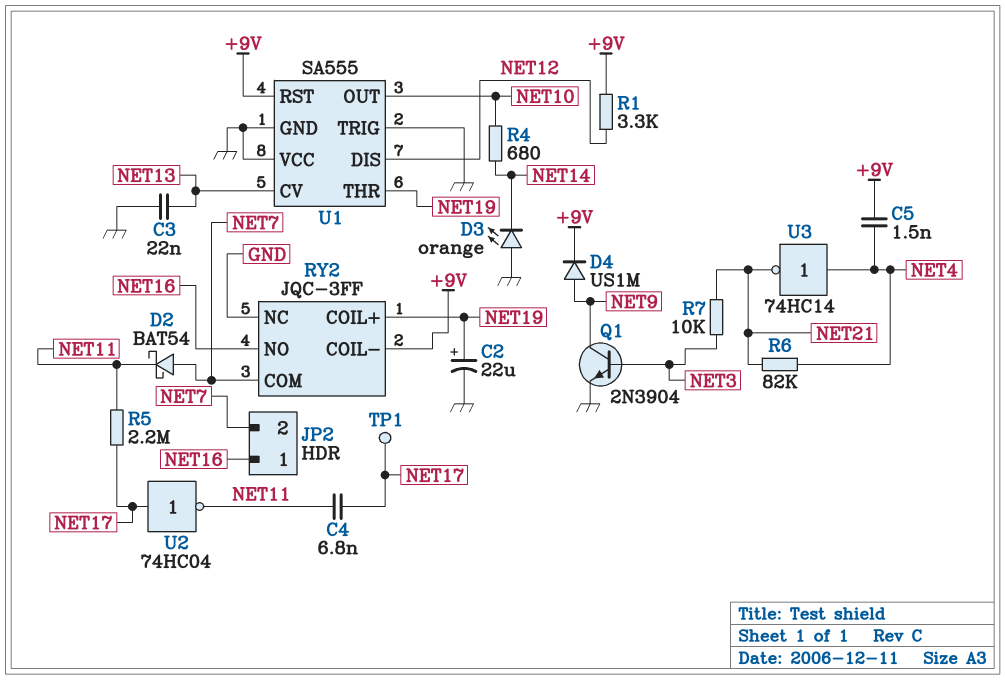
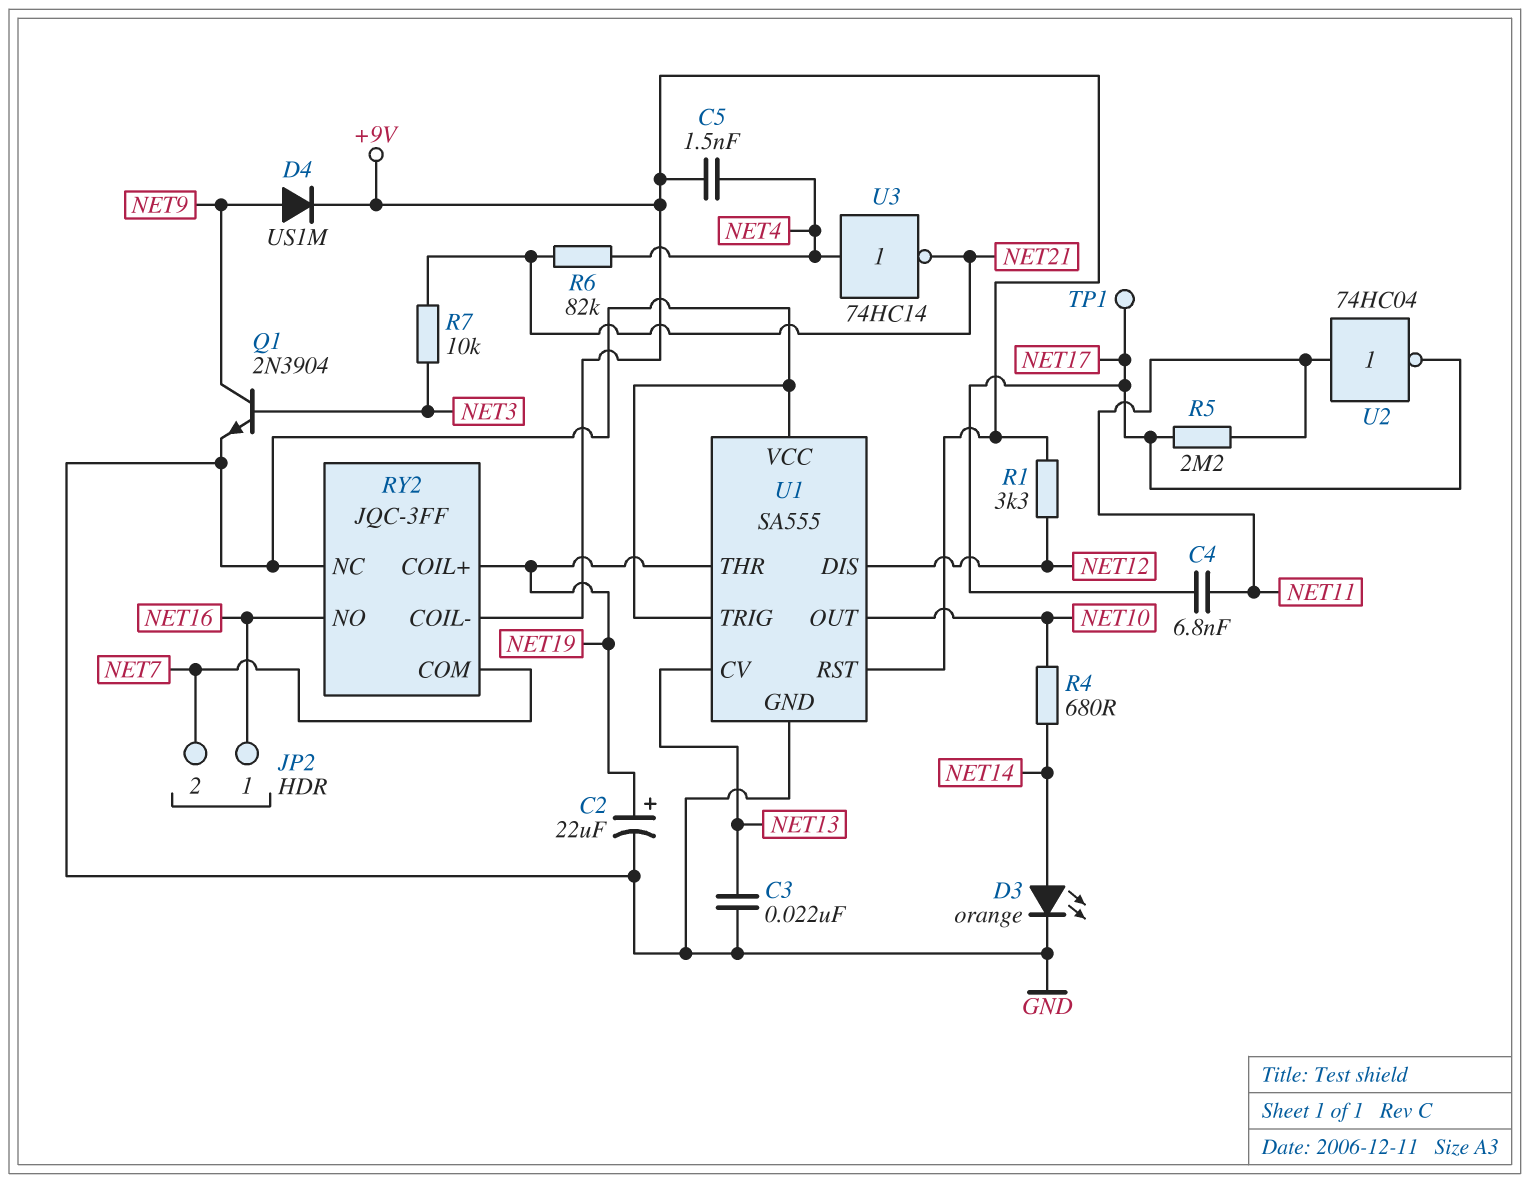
D2: schottky BAT54 (A NET7, K NET11) -> none
D3: LED orange (A GND, K NET14) -> LED orange (A NET14, K GND)
U2: NOT 74HC04 (in NET17, out NET11) -> NOT 74HC04 (in NET11, out NET17)

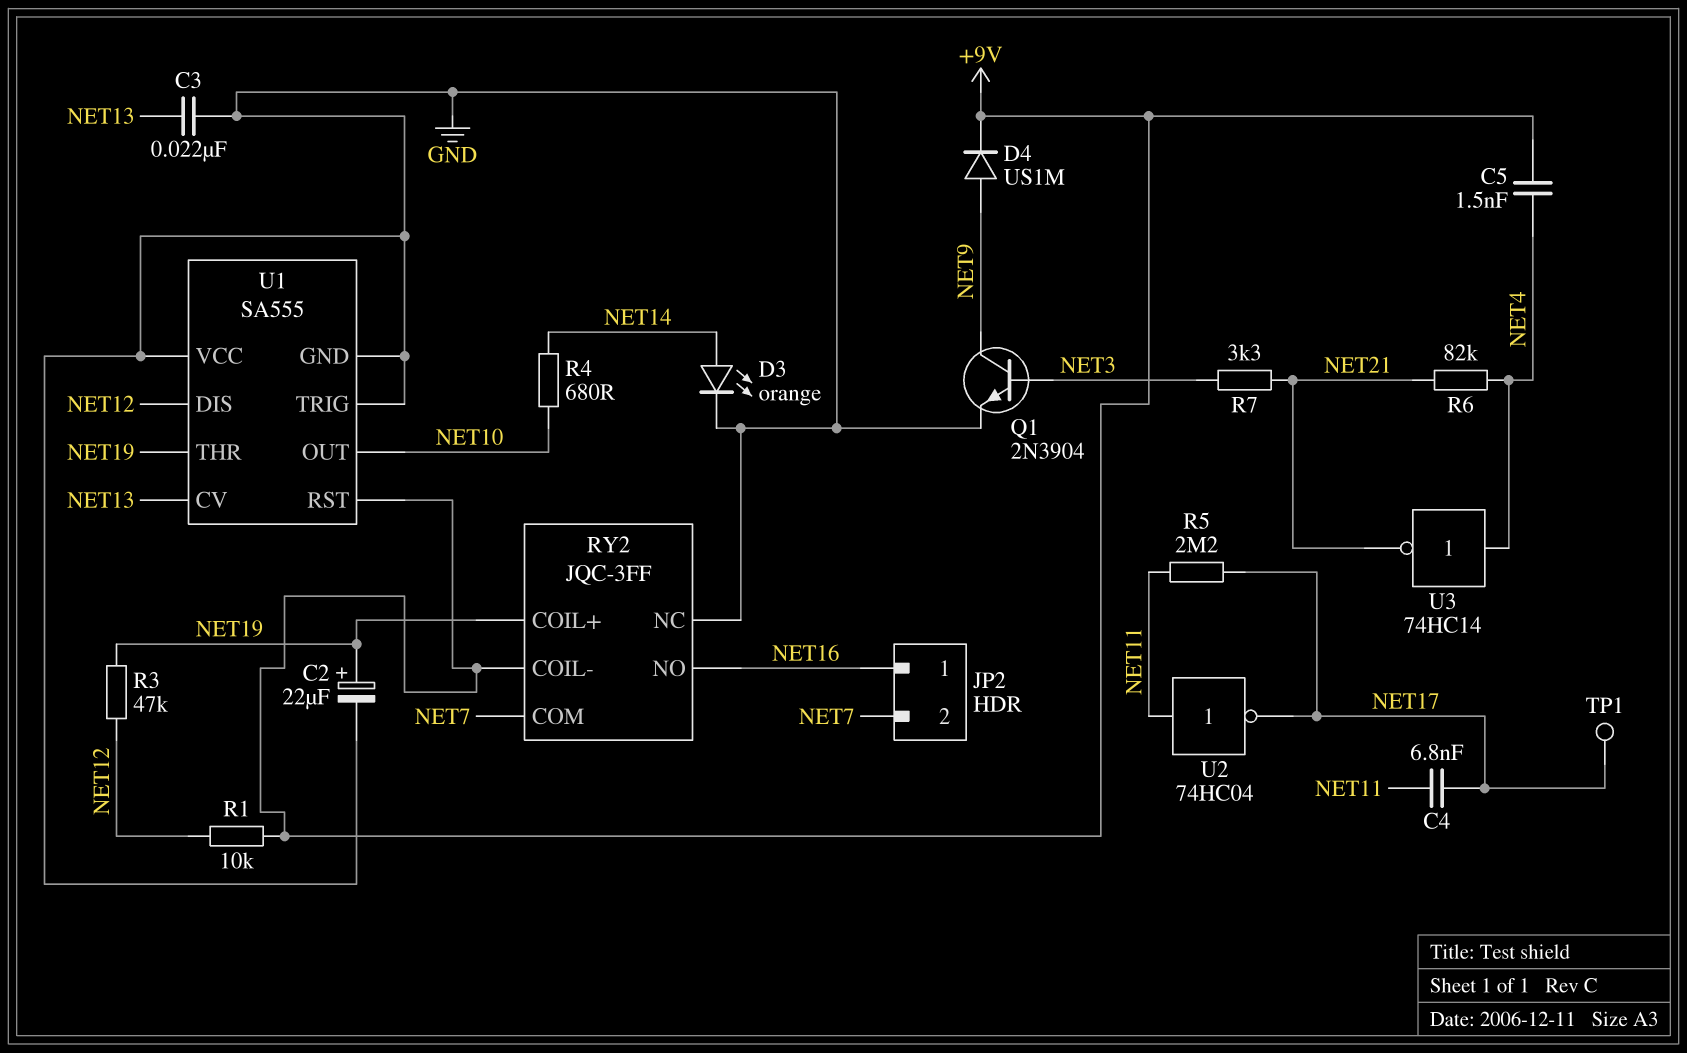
R1: 3.3k (+9V, NET12) -> 10k (+9V, NET12)
R3: none -> 47k (NET12, NET19)
R7: 10k (NET3, NET21) -> 3.3k (NET3, NET21)

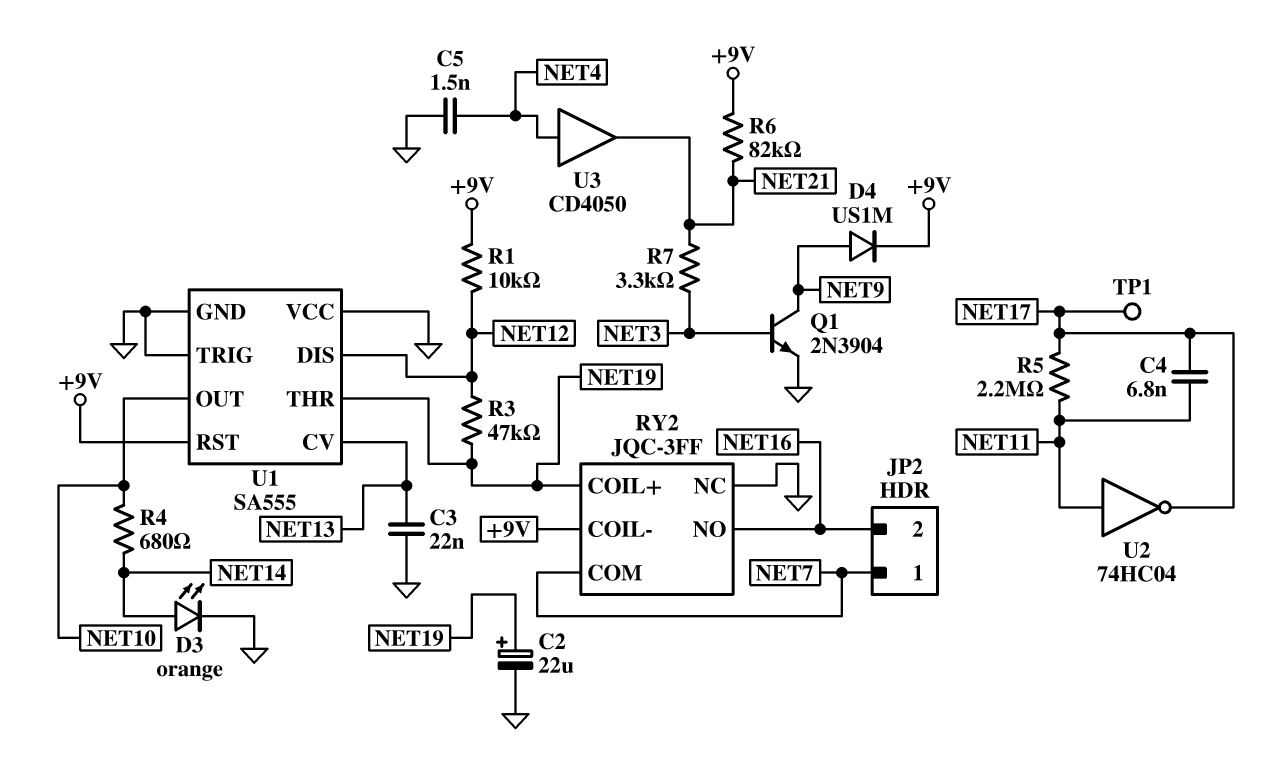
C5: 1.5nF (+9V, NET4) -> 1.5nF (GND, NET4)
JP2 pin 1: NET16 -> NET7
JP2 pin 2: NET7 -> NET16
R6: 82k (NET4, NET21) -> 82k (+9V, NET21)
U3: NOT 74HC14 (in NET4, out NET21) -> buffer CD4050 (in NET4, out NET21)

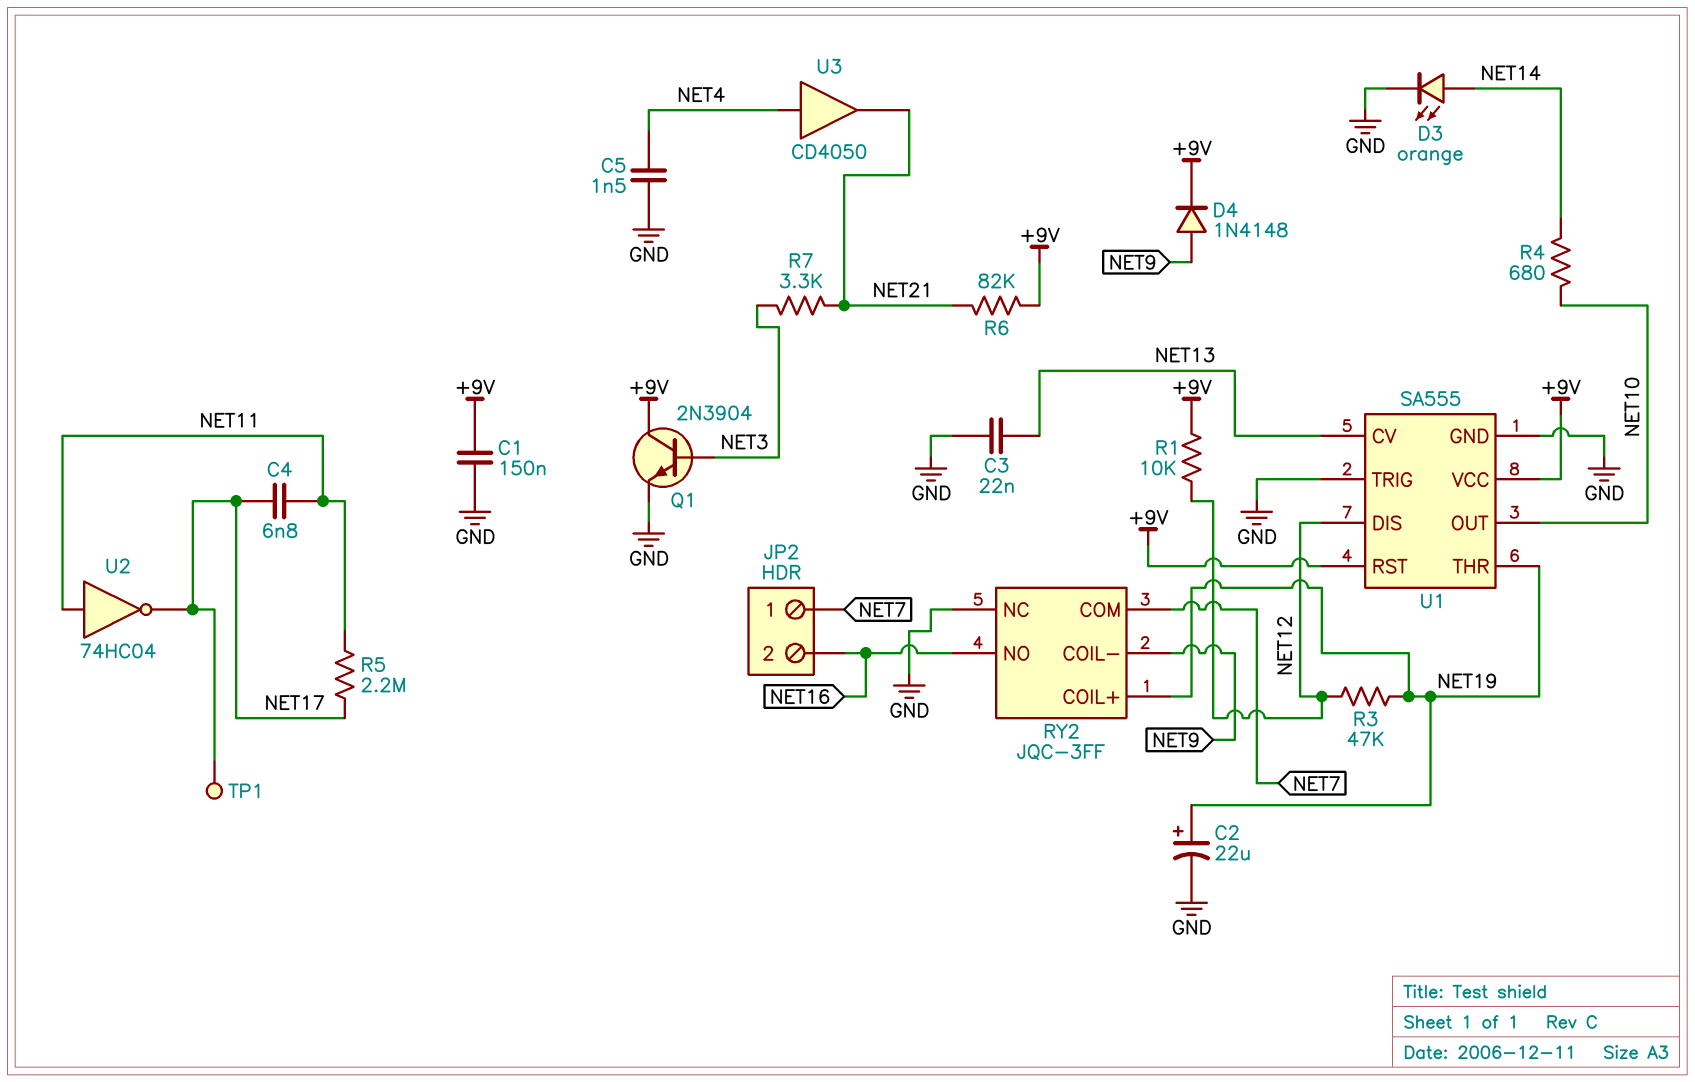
C1: none -> 150nF (+9V, GND)
D4: diode US1M (A NET9, K +9V) -> diode 1N4148 (A NET9, K +9V)
Q1: NPN 2N3904 (B NET3, C NET9, E GND) -> NPN 2N3904 (B NET3, C +9V, E GND)
RY2 pin COIL-: +9V -> NET9
U1 pin VCC: GND -> +9V

